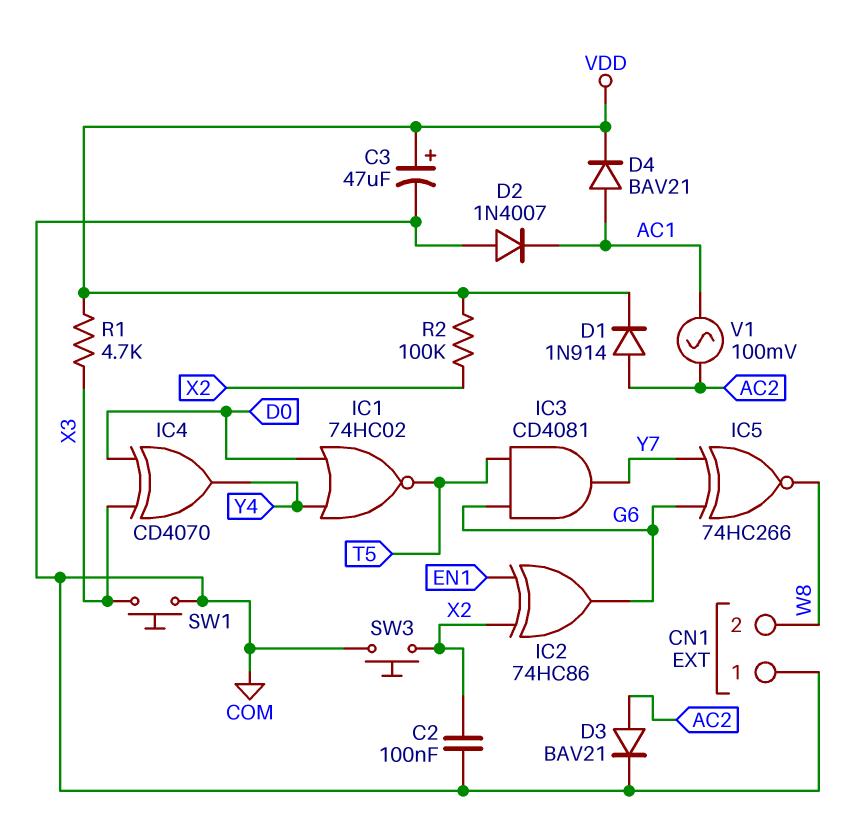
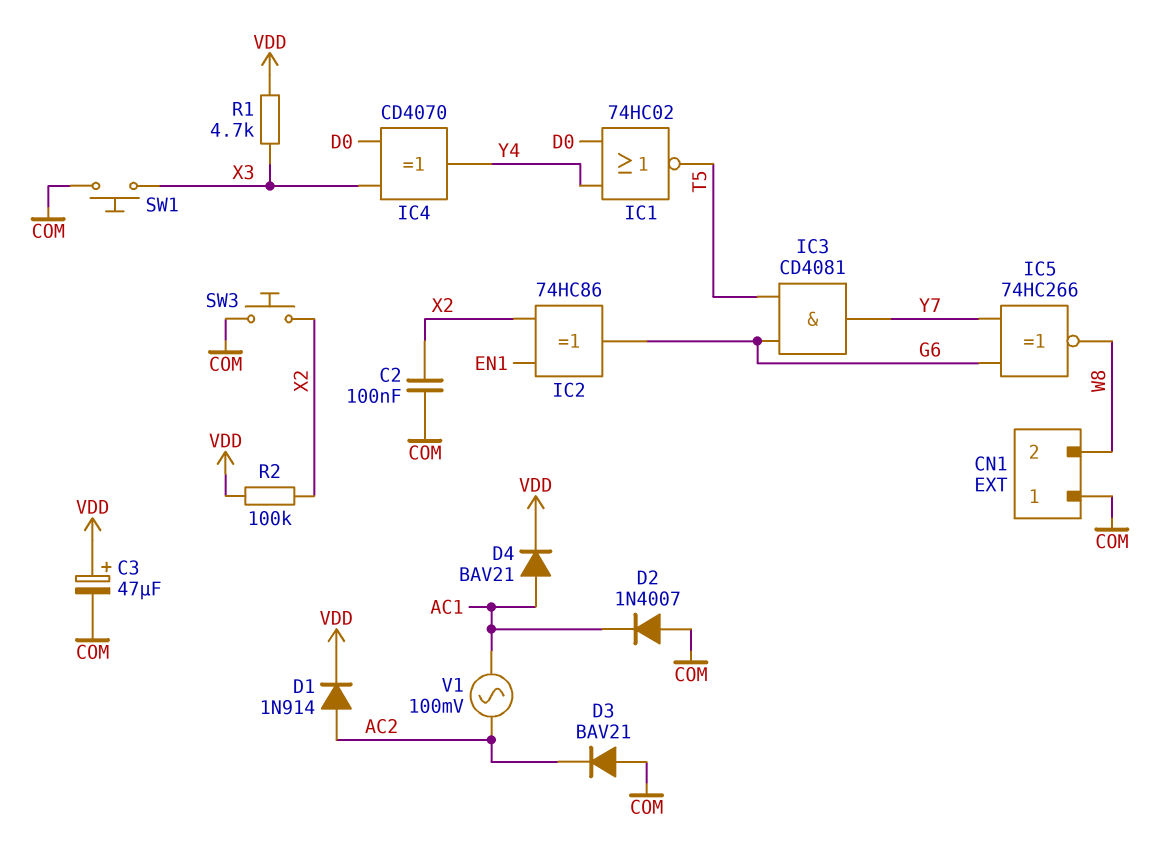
D3: diode BAV21 (A AC2, K COM) -> diode BAV21 (A COM, K AC2)

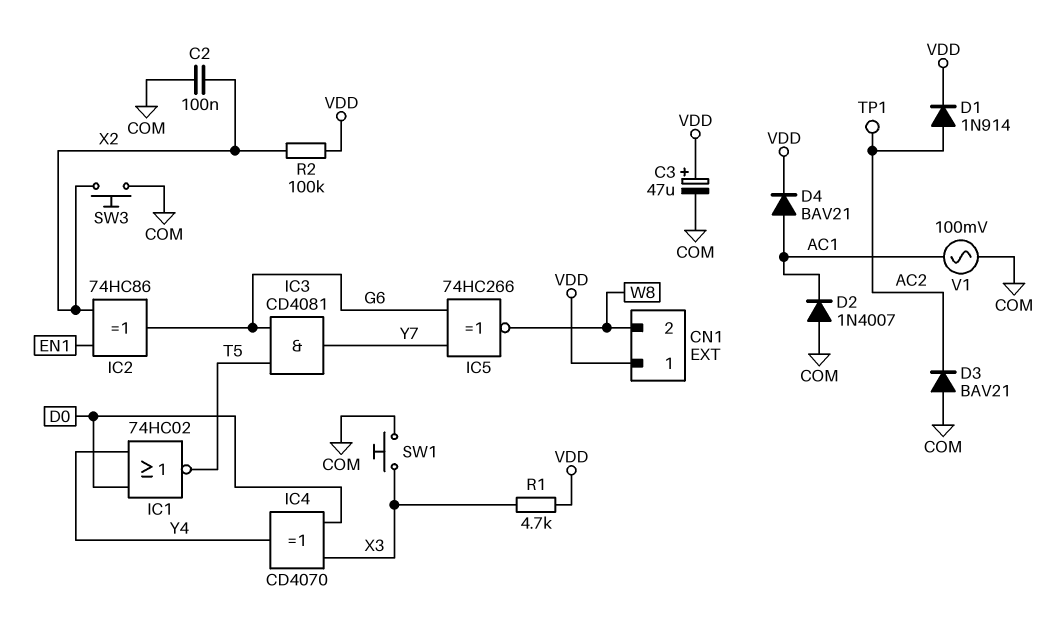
CN1 pin 1: COM -> VDD
TP1: none -> test point (AC2)
V1: AC 100mV (AC1, AC2) -> AC 100mV (AC1, COM)

